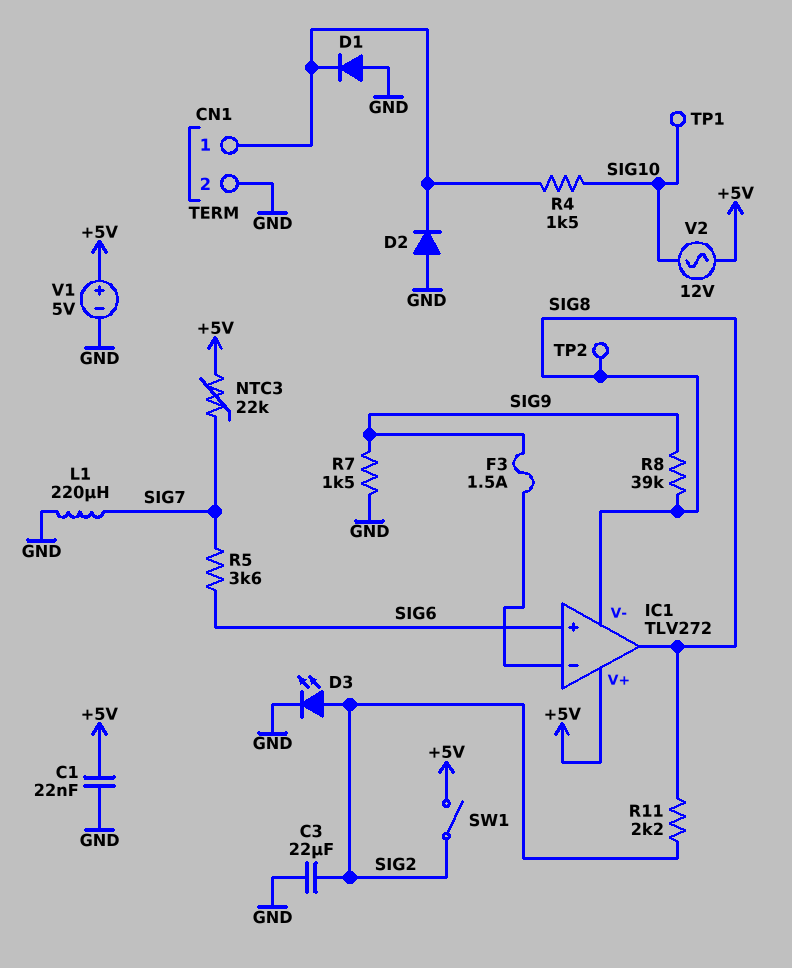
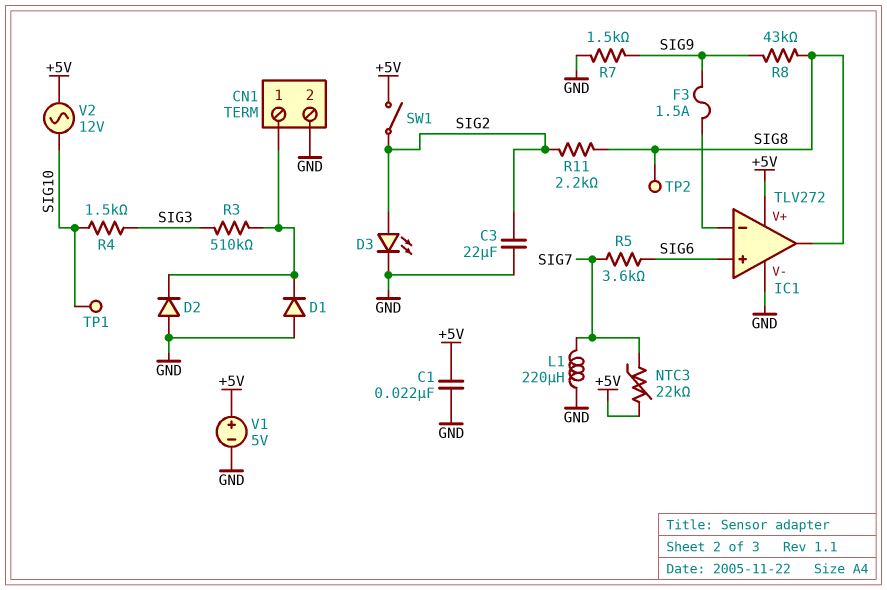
IC1 pin V-: SIG8 -> GND
R3: none -> 510k (CN1/1, SIG3)
R4: 1.5k (CN1/1, SIG10) -> 1.5k (SIG3, SIG10)
R8: 39k (SIG8, SIG9) -> 43k (SIG8, SIG9)

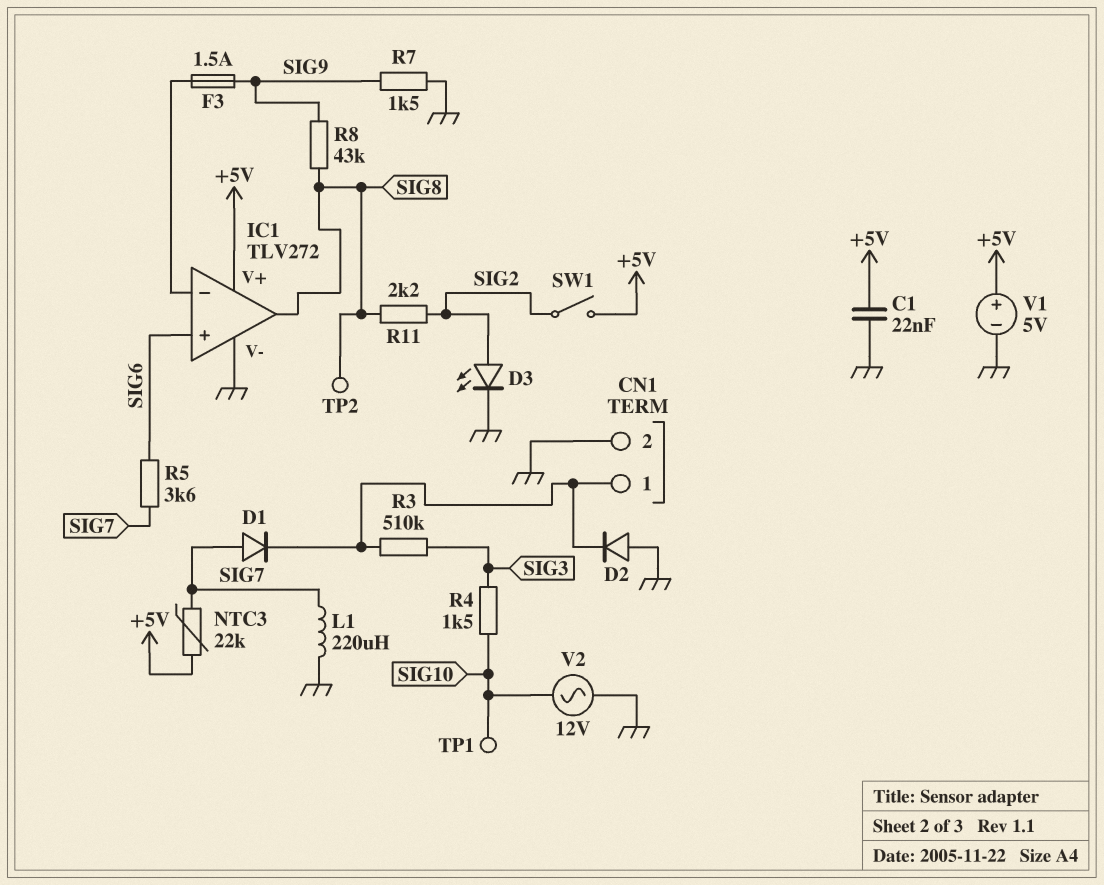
C3: 22uF (GND, SIG2) -> none
D1: diode (A GND, K CN1/1) -> diode (A SIG7, K CN1/1)
V2: AC 12V (+5V, SIG10) -> AC 12V (GND, SIG10)

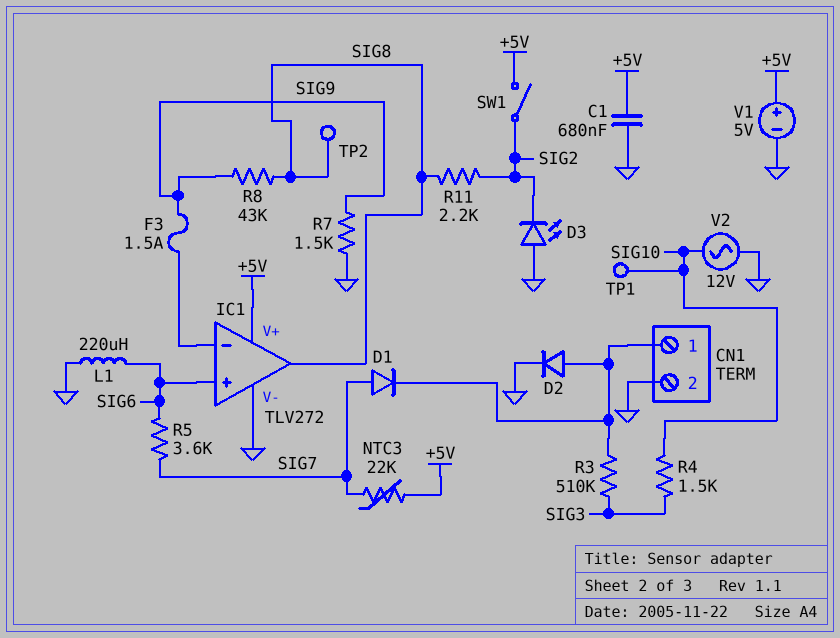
C1: 22nF (+5V, GND) -> 680nF (+5V, GND)
D2: diode (A GND, K CN1/1) -> diode (A CN1/1, K GND)
D3: LED (A SIG2, K GND) -> LED (A GND, K SIG2)
L1: 220uH (GND, SIG7) -> 220uH (GND, SIG6)

